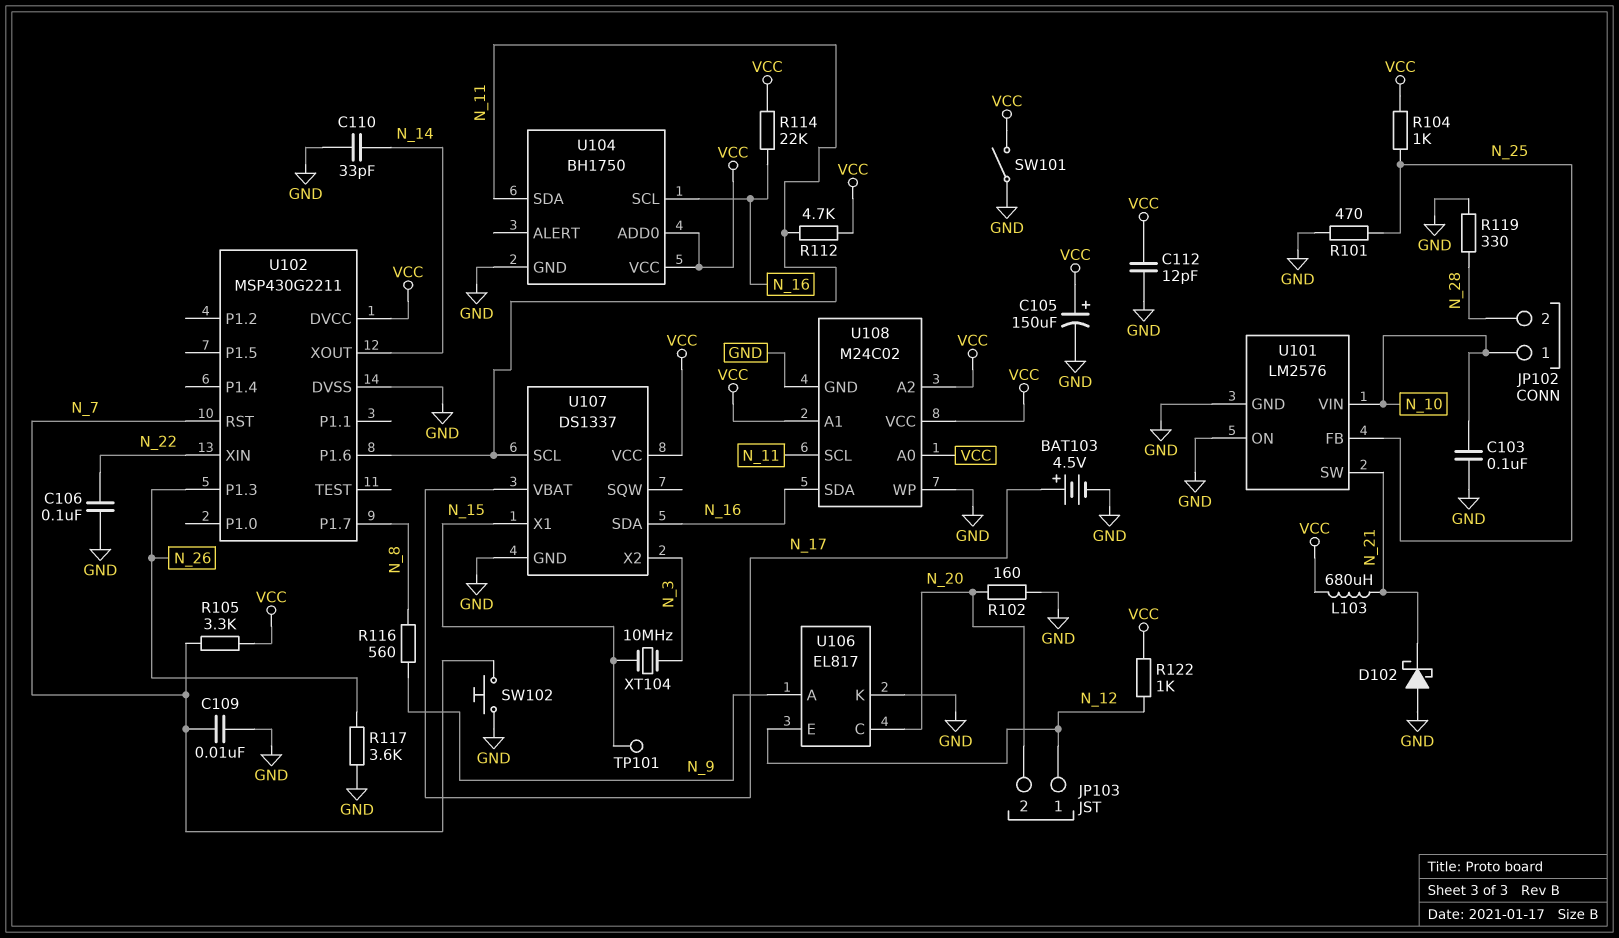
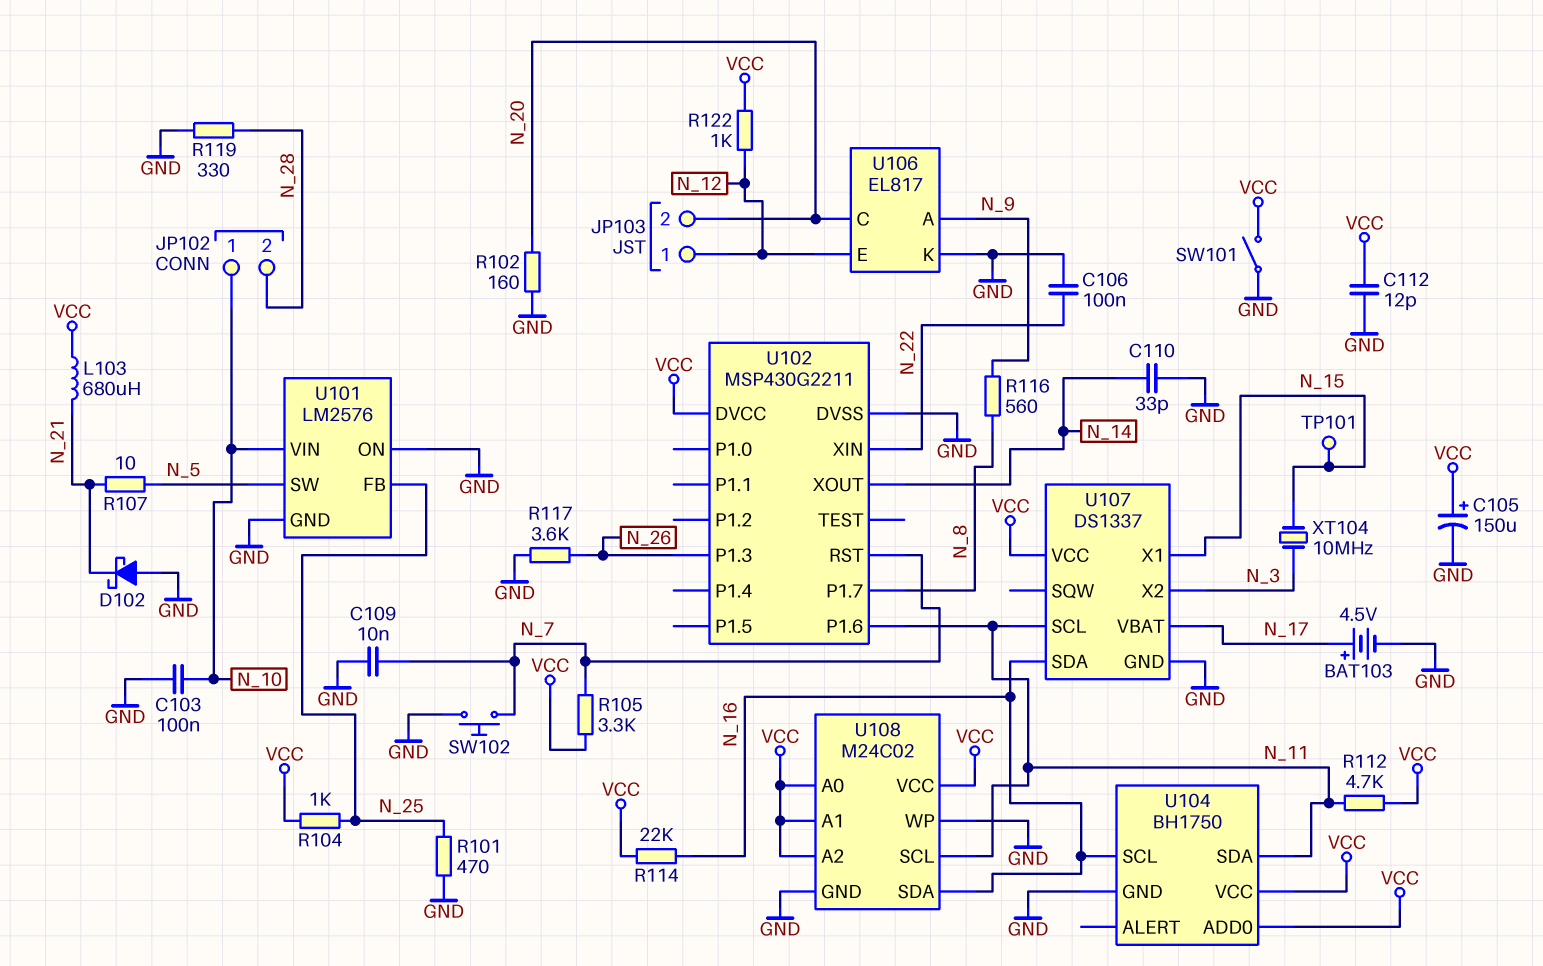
R107: none -> 10 (N_5, N_21)
U101 pin SW: N_21 -> N_5

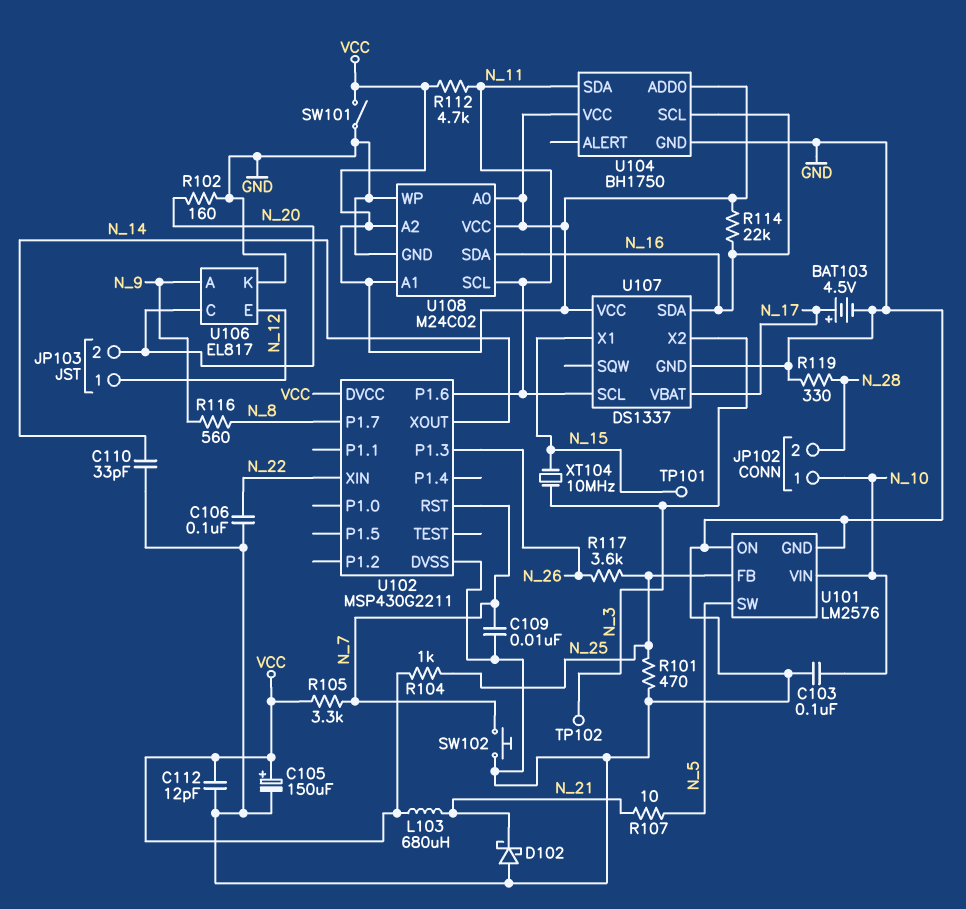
R117: 3.6k (GND, N_26) -> 3.6k (N_25, N_26)
R122: 1k (N_12, VCC) -> none
TP102: none -> test point (N_3)

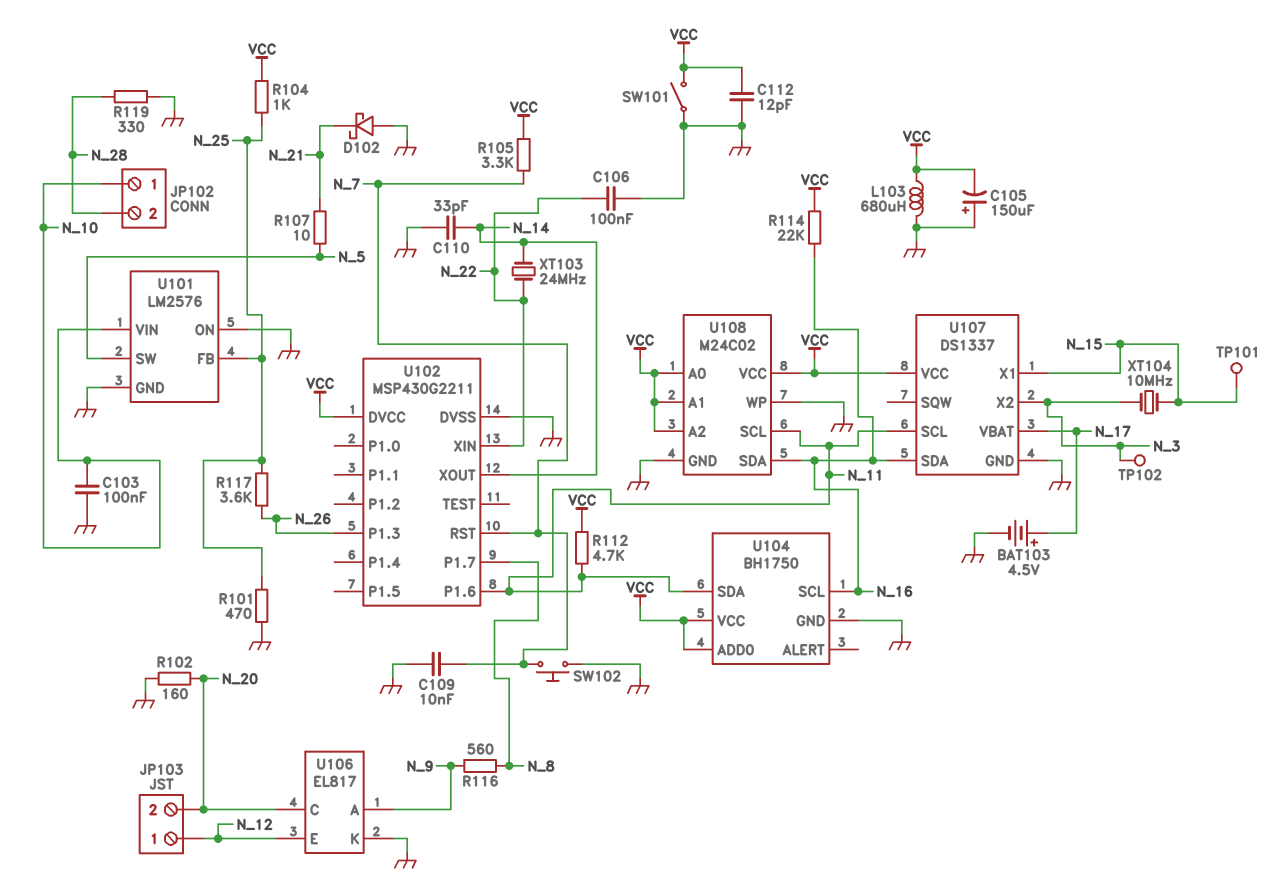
C105: 150uF (plus VCC, minus GND) -> 150uF (plus GND, minus VCC)
L103: 680uH (N_21, VCC) -> 680uH (GND, VCC)
XT103: none -> 24MHz (N_14, N_22)

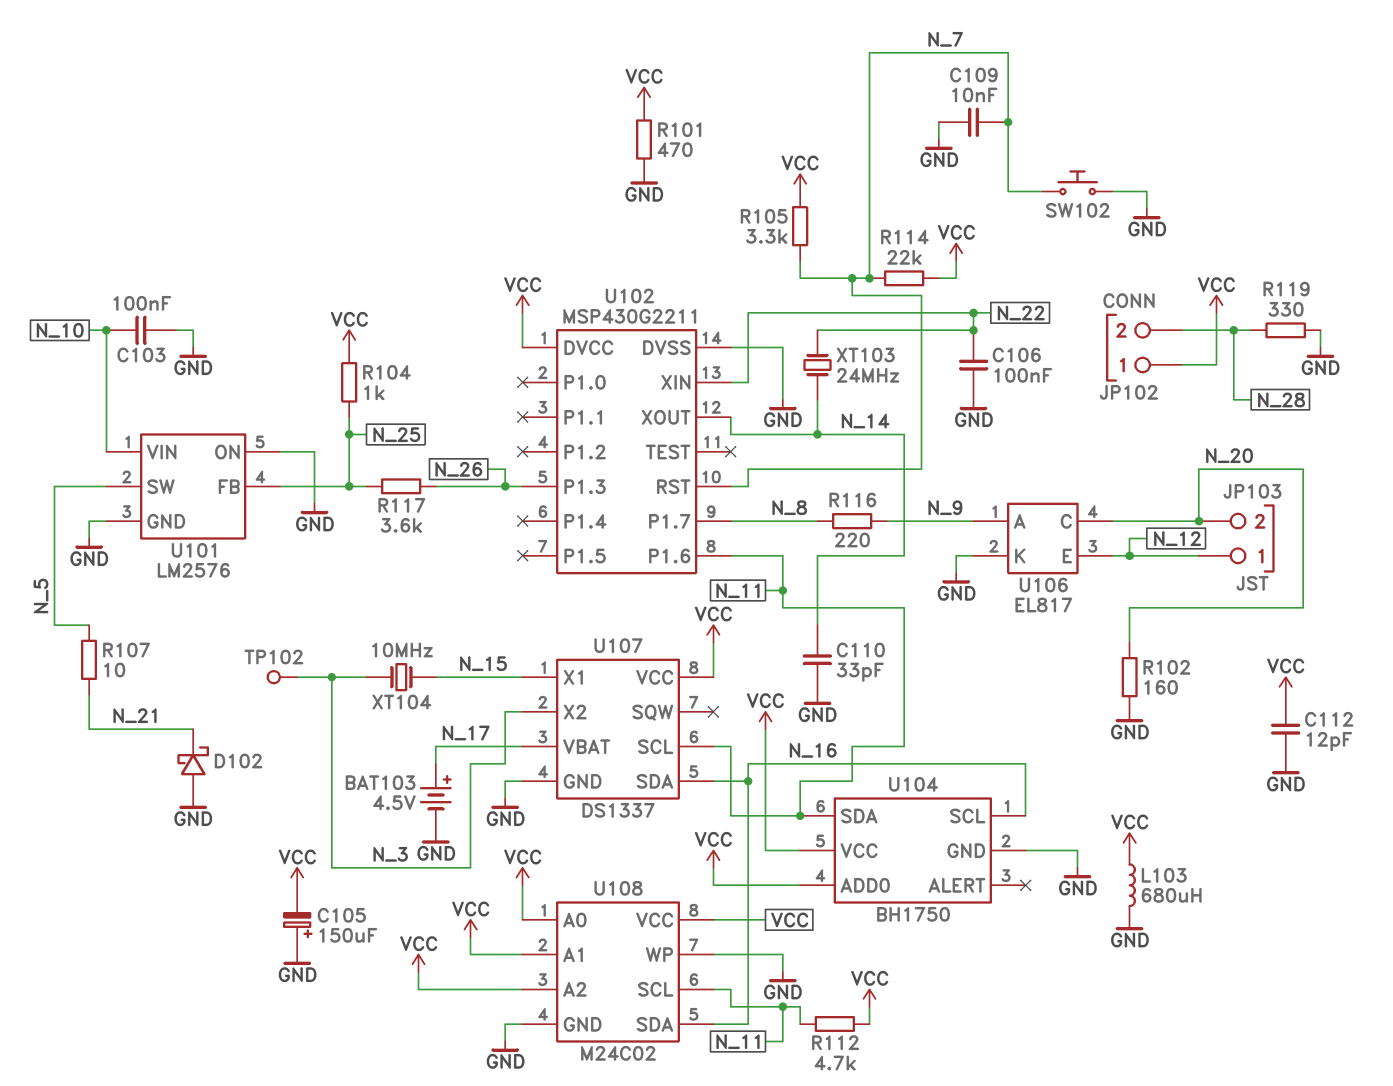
JP102 pin 1: N_10 -> VCC
R101: 470 (GND, N_25) -> 470 (GND, VCC)
R114: 22k (N_16, VCC) -> 22k (N_7, VCC)
R116: 560 (N_8, N_9) -> 220 (N_8, N_9)
SW101: switch (GND, VCC) -> none
TP101: test point (N_15) -> none

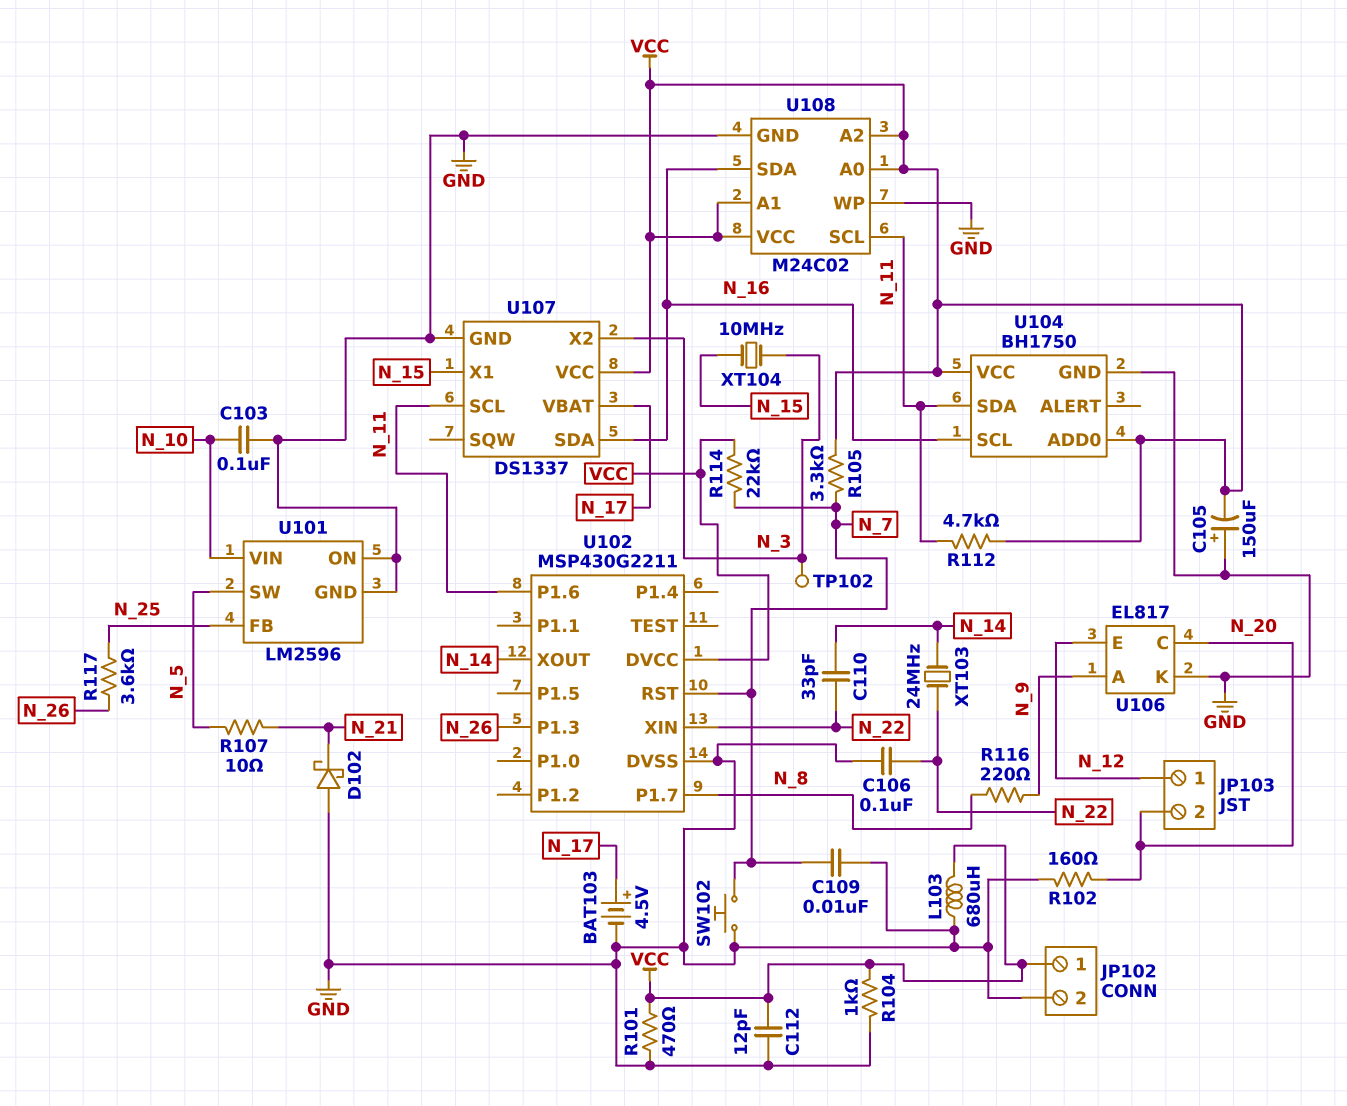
C110: 33pF (GND, N_14) -> 33pF (N_14, N_22)
JP102 pin 2: N_28 -> GND
R104: 1k (N_25, VCC) -> 1k (GND, VCC)
R119: 330 (GND, N_28) -> none
U101: LM2576 -> LM2596

